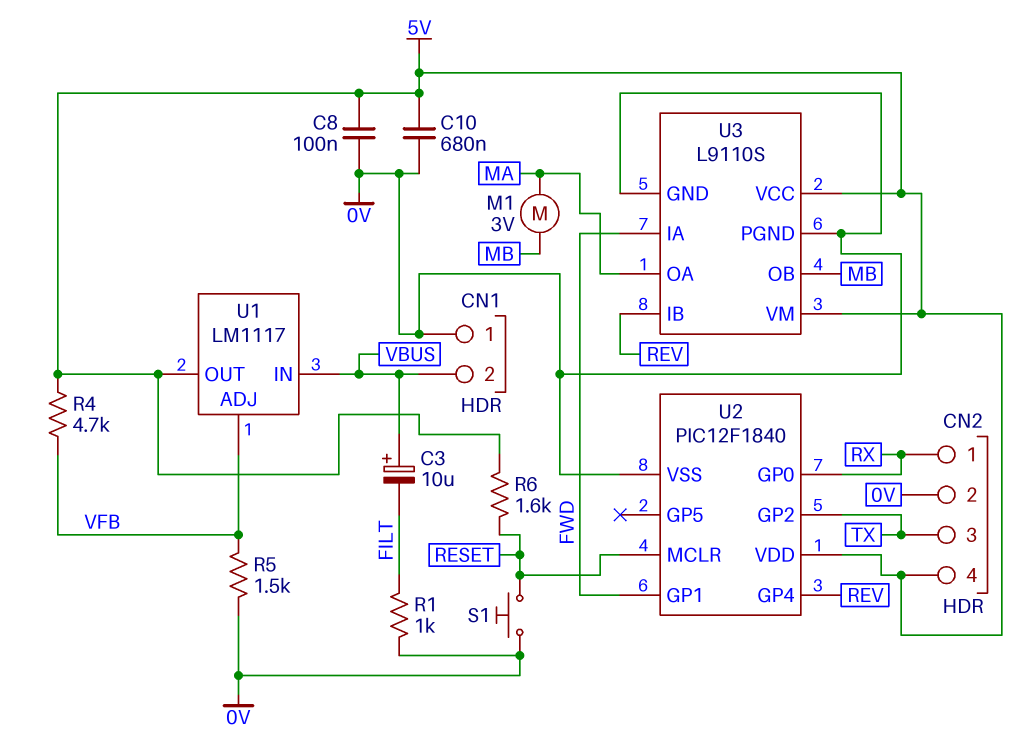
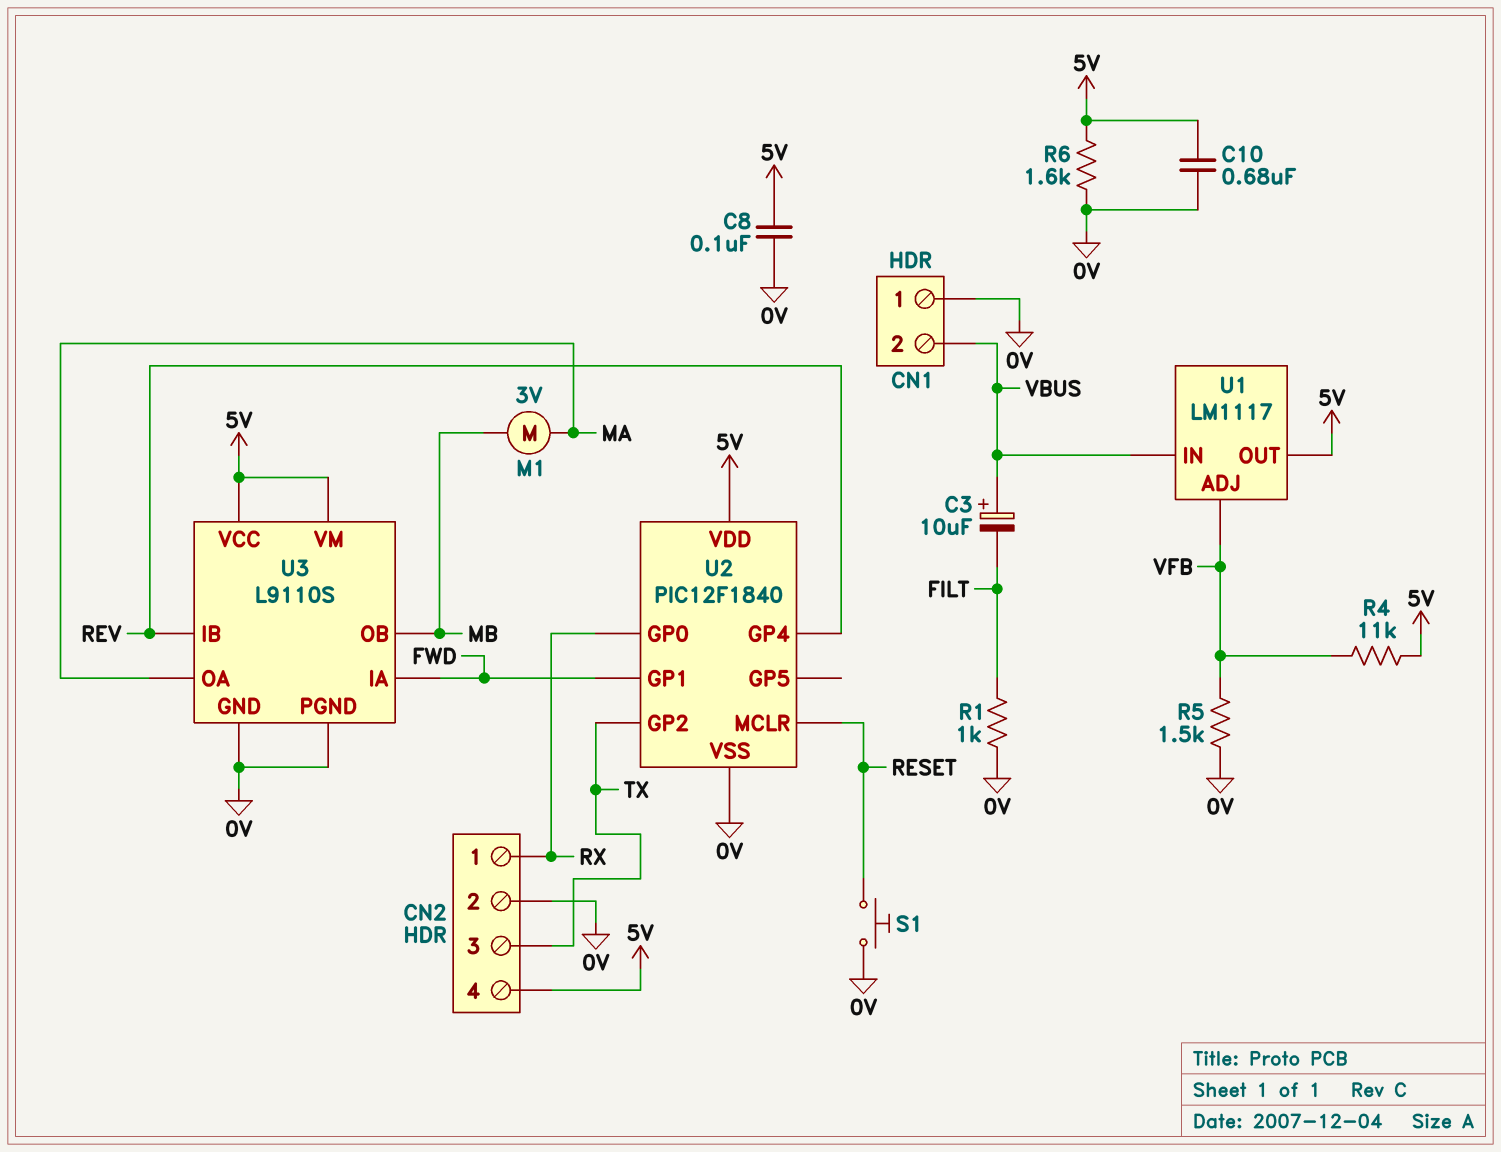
R4: 4.7k (5V, VFB) -> 11k (5V, VFB)
R6: 1.6k (5V, RESET) -> 1.6k (0V, 5V)

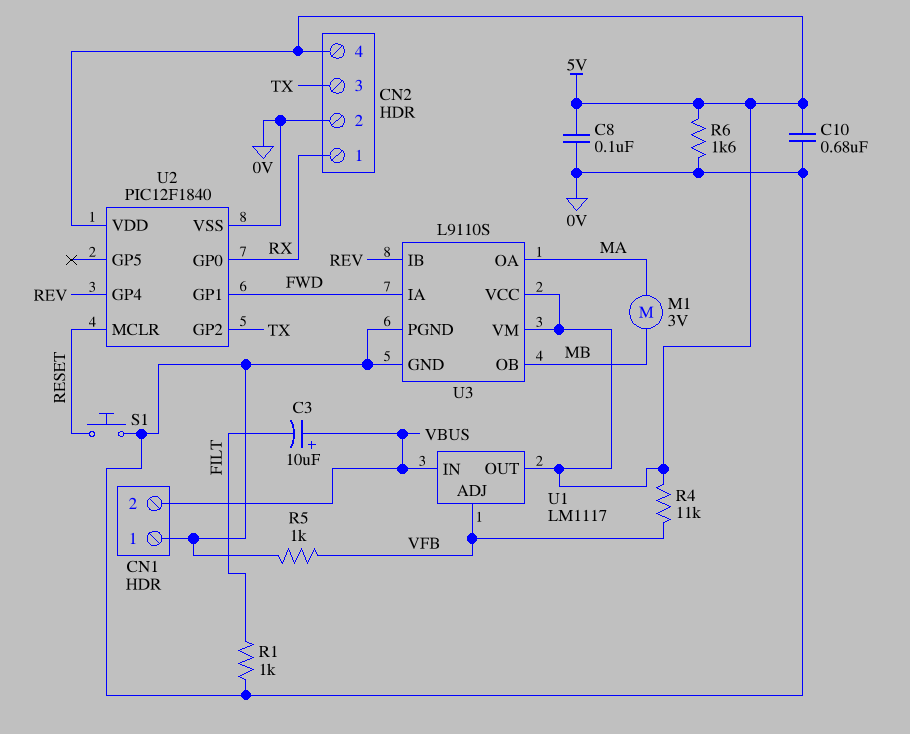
R5: 1.5k (0V, VFB) -> 1k (0V, VFB)

